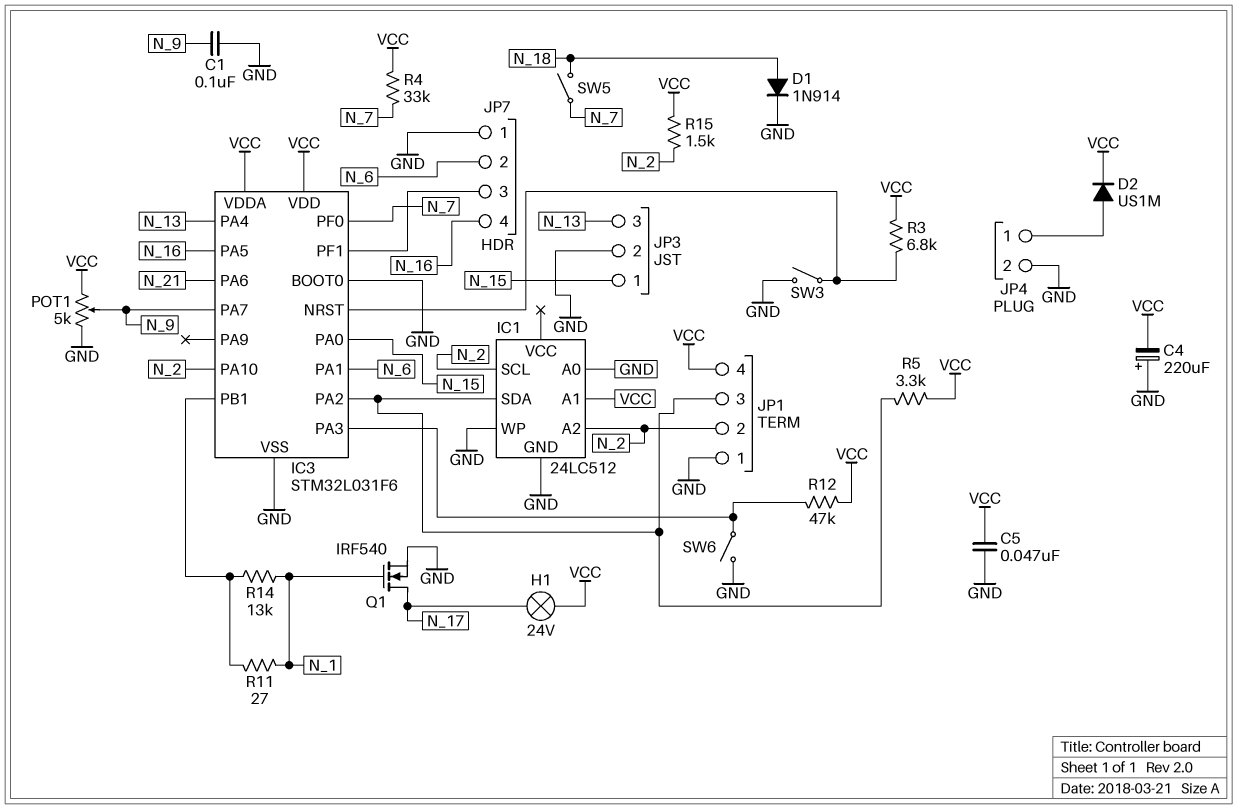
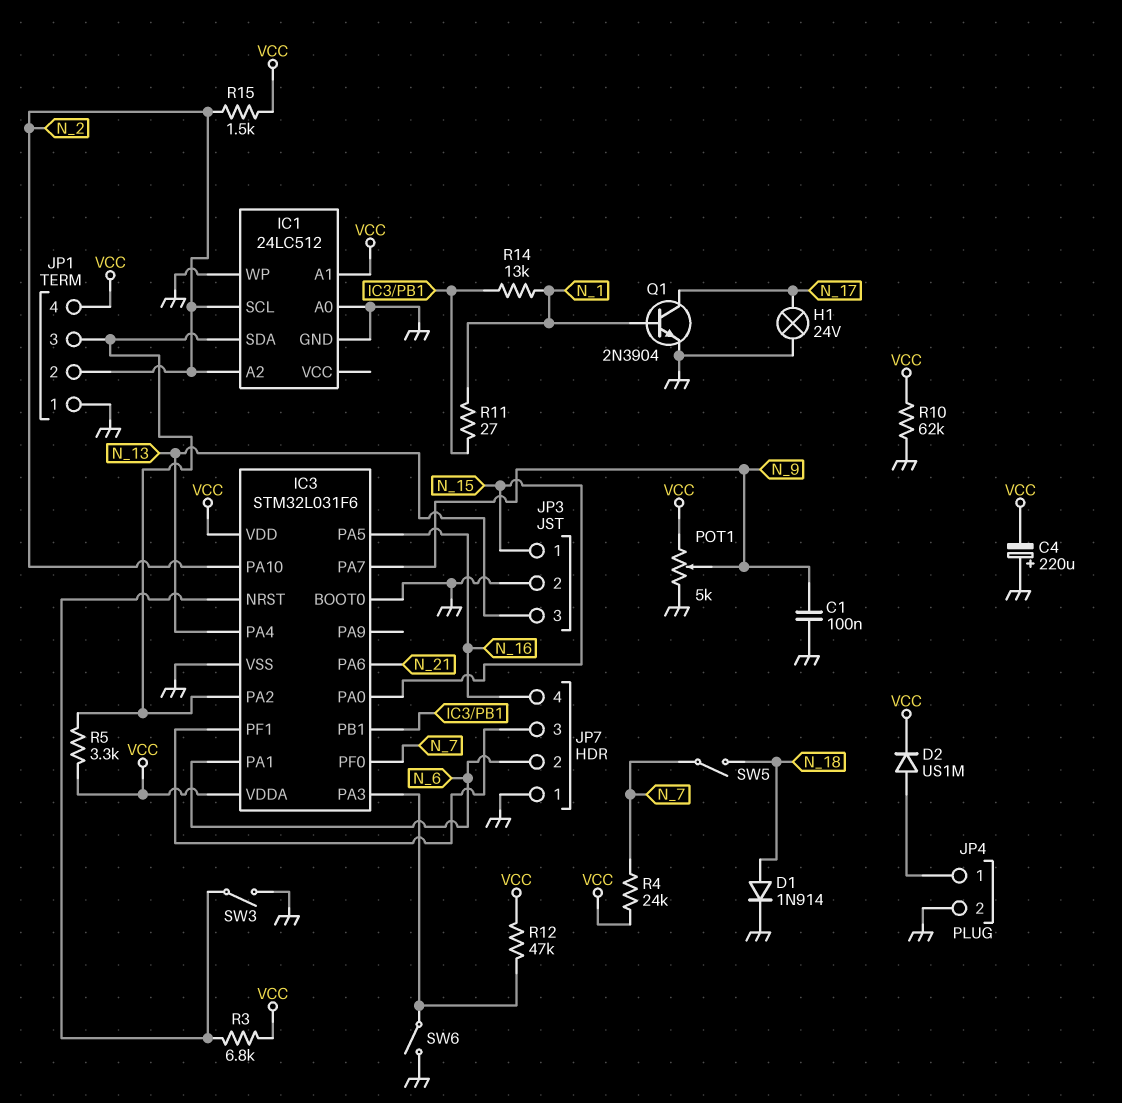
C5: 47nF (GND, VCC) -> none
H1: lamp 24V (N_17, VCC) -> lamp 24V (GND, N_17)
Q1: NMOS IRF540 (G N_1, D N_17, S GND) -> NPN 2N3904 (B N_1, C N_17, E GND)
R4: 33k (N_7, VCC) -> 24k (N_7, VCC)
R10: none -> 62k (GND, VCC)

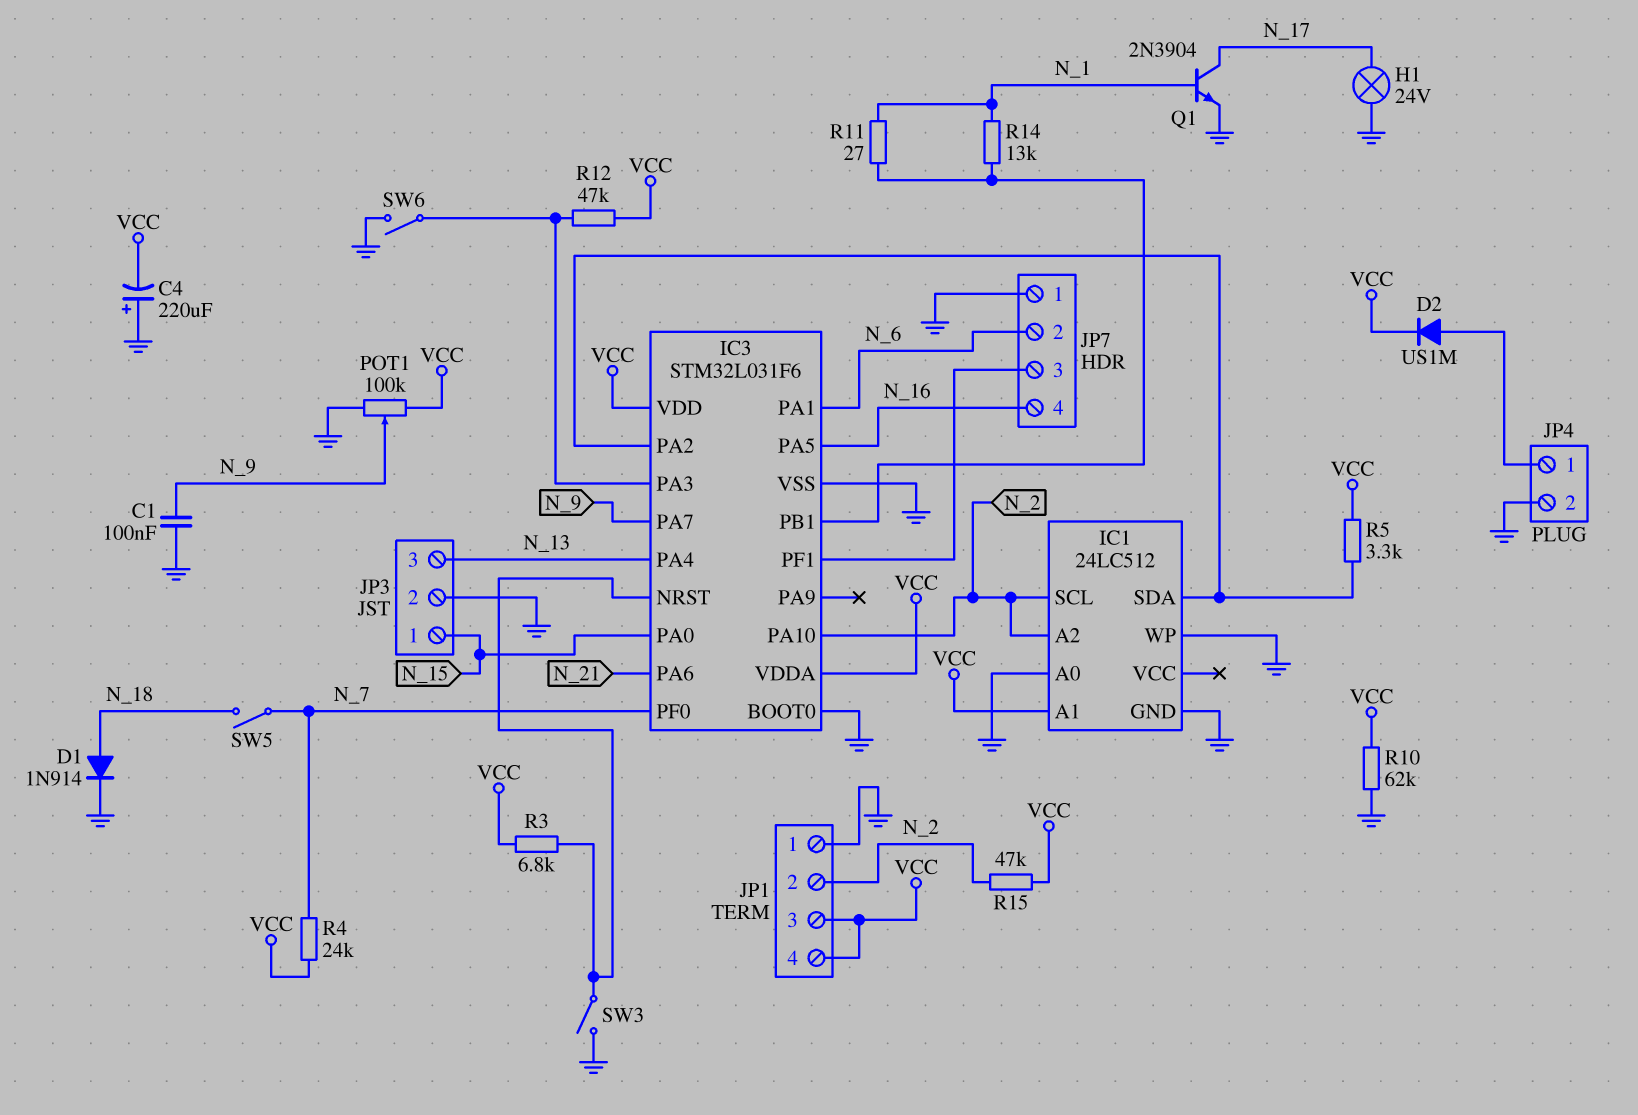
JP1 pin 3: IC1/SDA -> VCC
POT1: 5k (GND, VCC, wiper N_9) -> 100k (GND, VCC, wiper N_9)
R15: 1.5k (N_2, VCC) -> 47k (N_2, VCC)

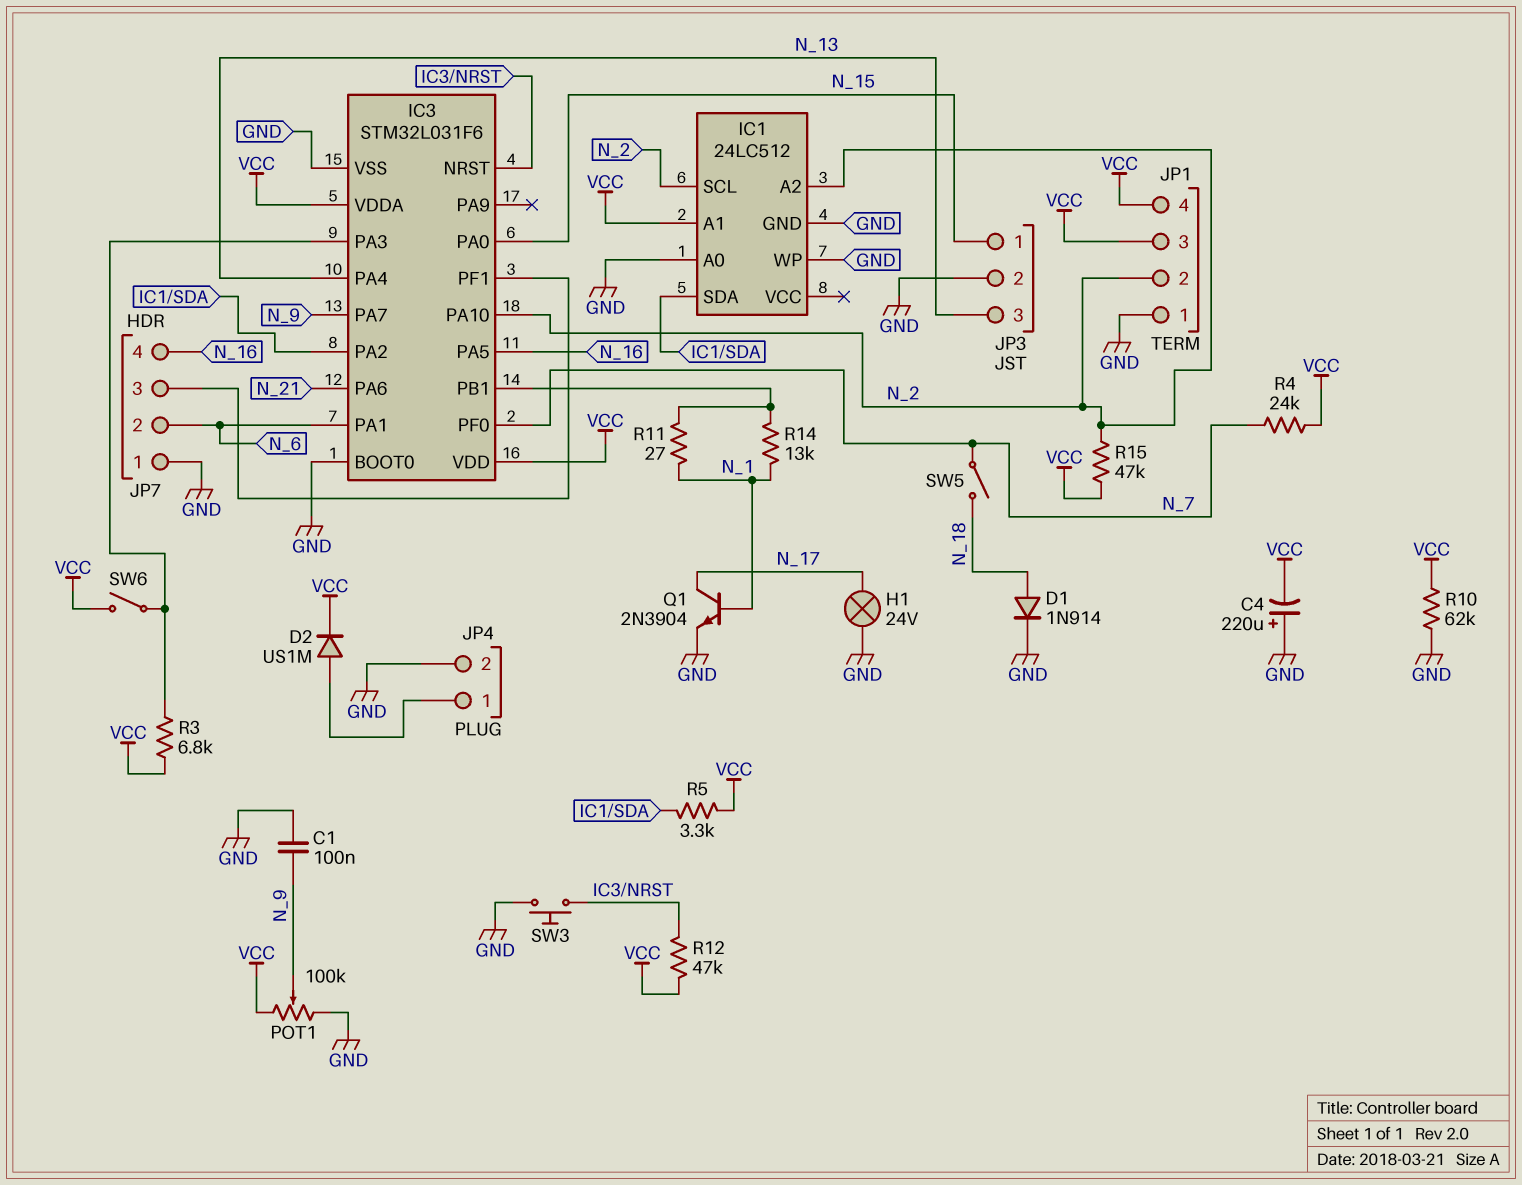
R3: 6.8k (IC3/NRST, VCC) -> 6.8k (IC3/PA3, VCC)
R12: 47k (IC3/PA3, VCC) -> 47k (IC3/NRST, VCC)
SW3: switch (GND, IC3/NRST) -> button (GND, IC3/NRST)
SW6: switch (GND, IC3/PA3) -> switch (IC3/PA3, VCC)

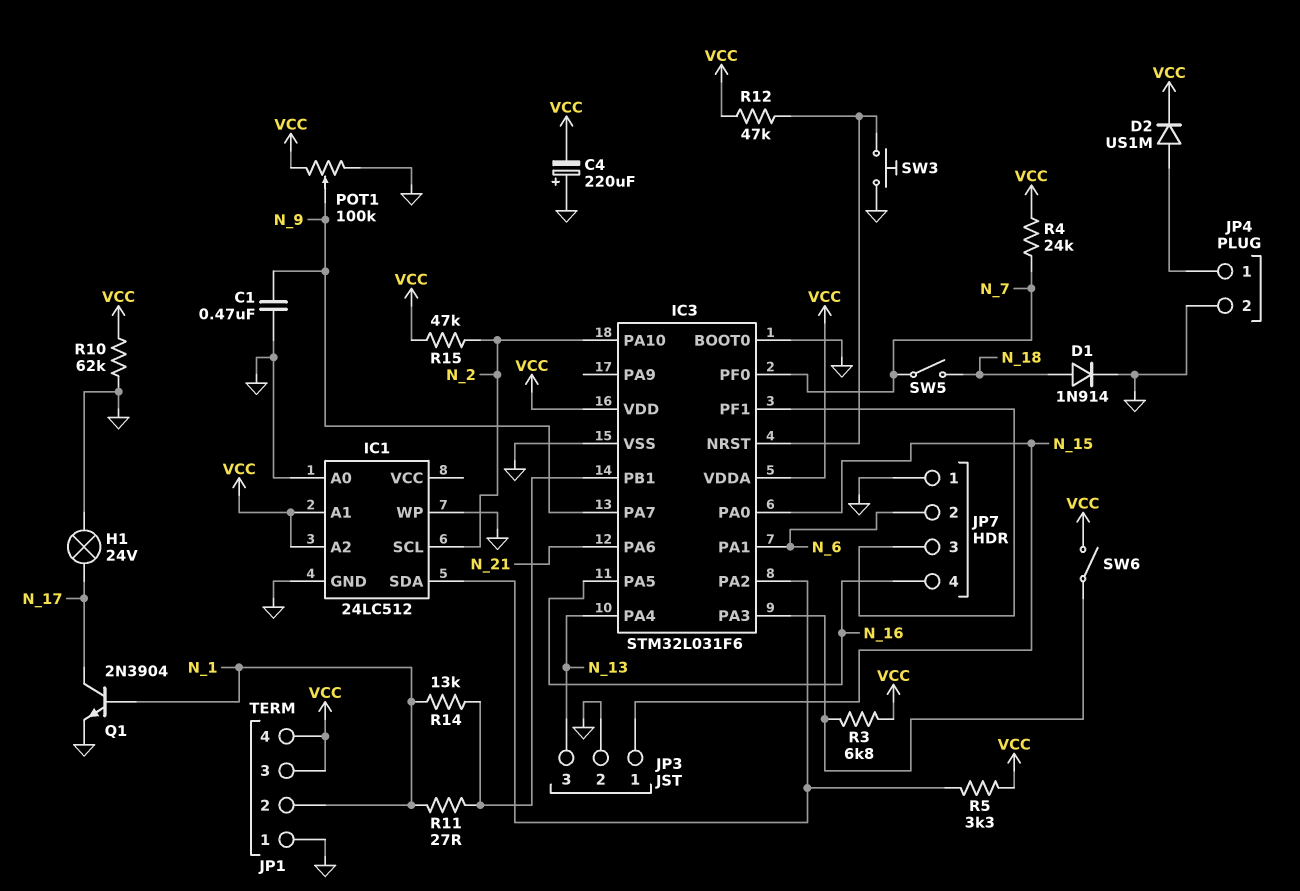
C1: 100nF (GND, N_9) -> 470nF (GND, N_9)
IC1 pin A2: N_2 -> VCC
JP1 pin 2: N_2 -> N_1

